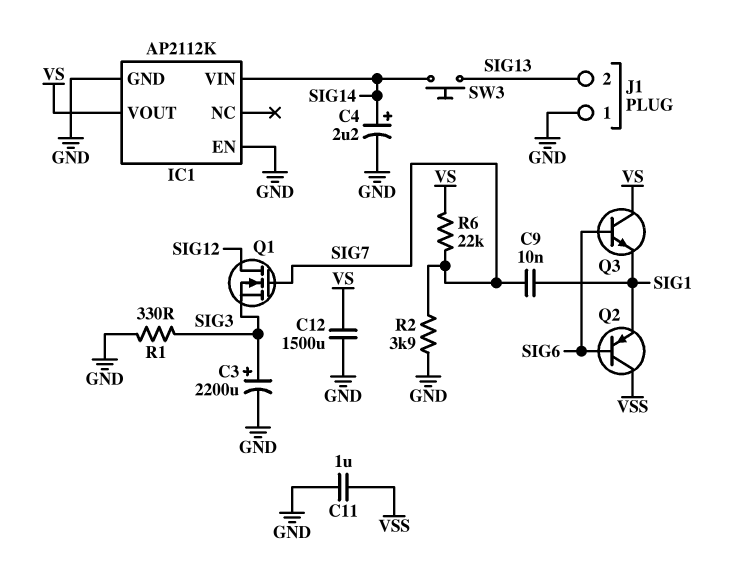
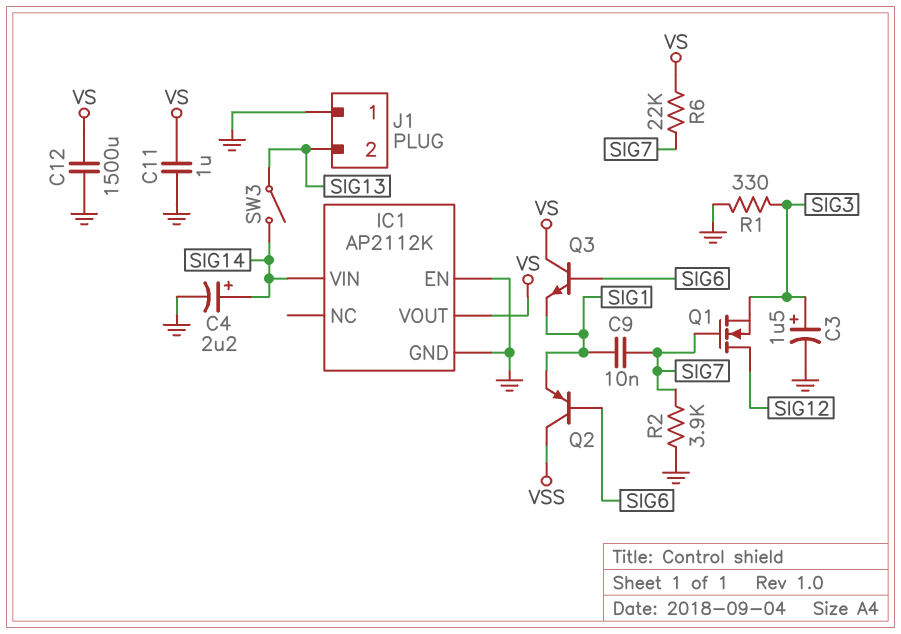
C3: 2200uF (plus SIG3, minus GND) -> 1.5uF (plus SIG3, minus GND)
C11: 1uF (GND, VSS) -> 1uF (GND, VS)
SW3: button (SIG13, SIG14) -> switch (SIG13, SIG14)

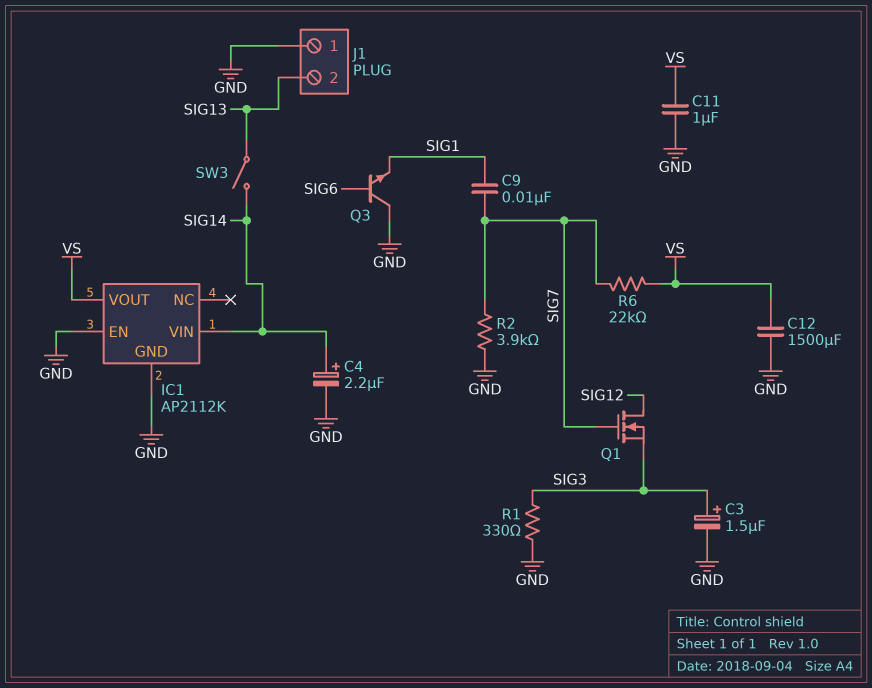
Q2: PNP (B SIG6, C VSS, E SIG1) -> none
Q3: NPN (B SIG6, C VS, E SIG1) -> NPN (B SIG6, C GND, E SIG1)

